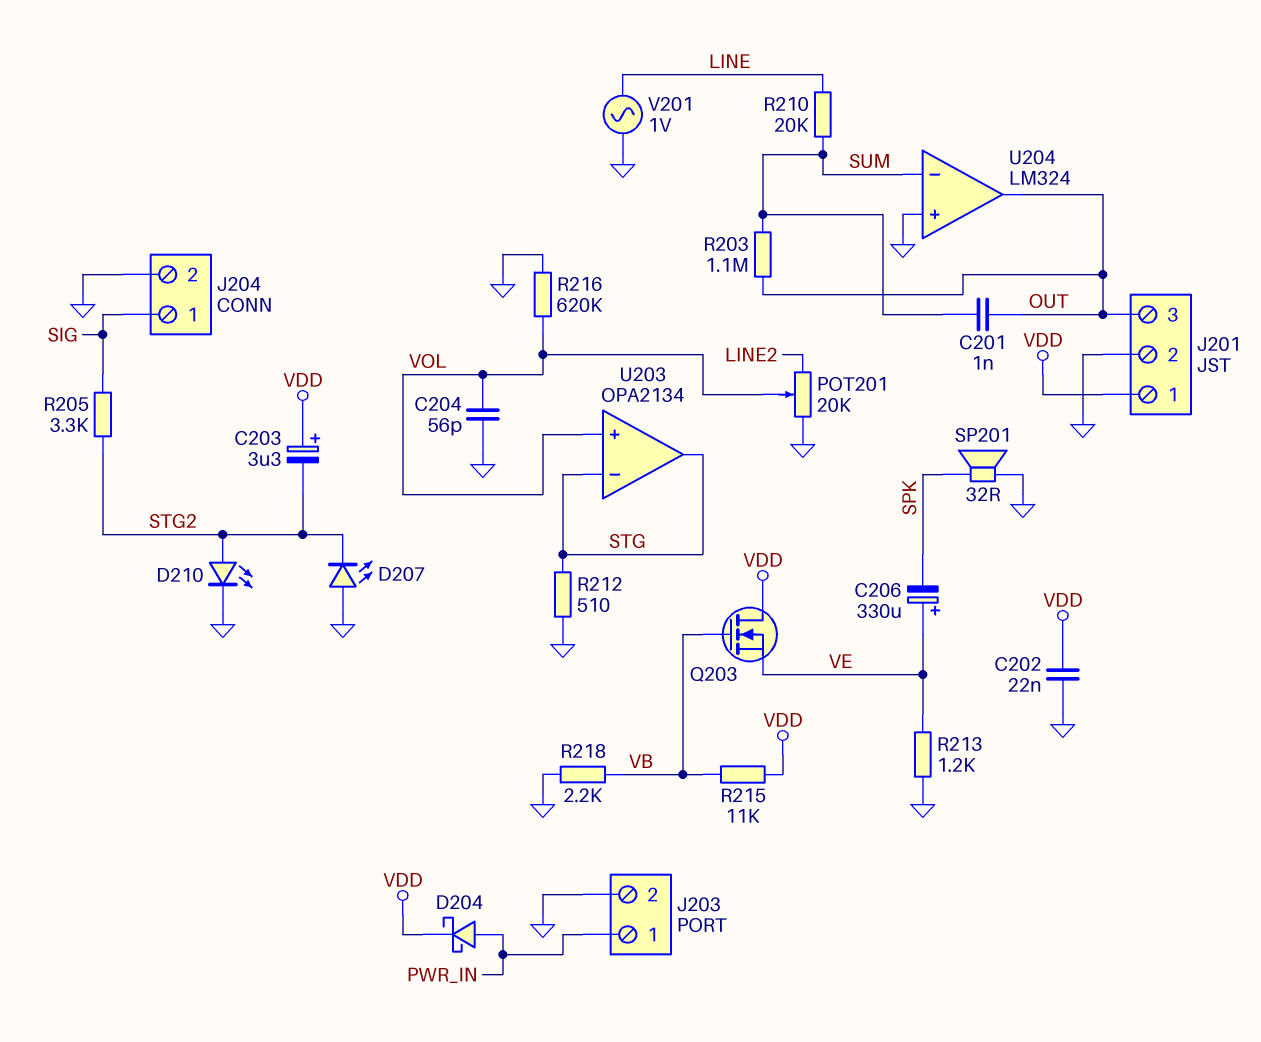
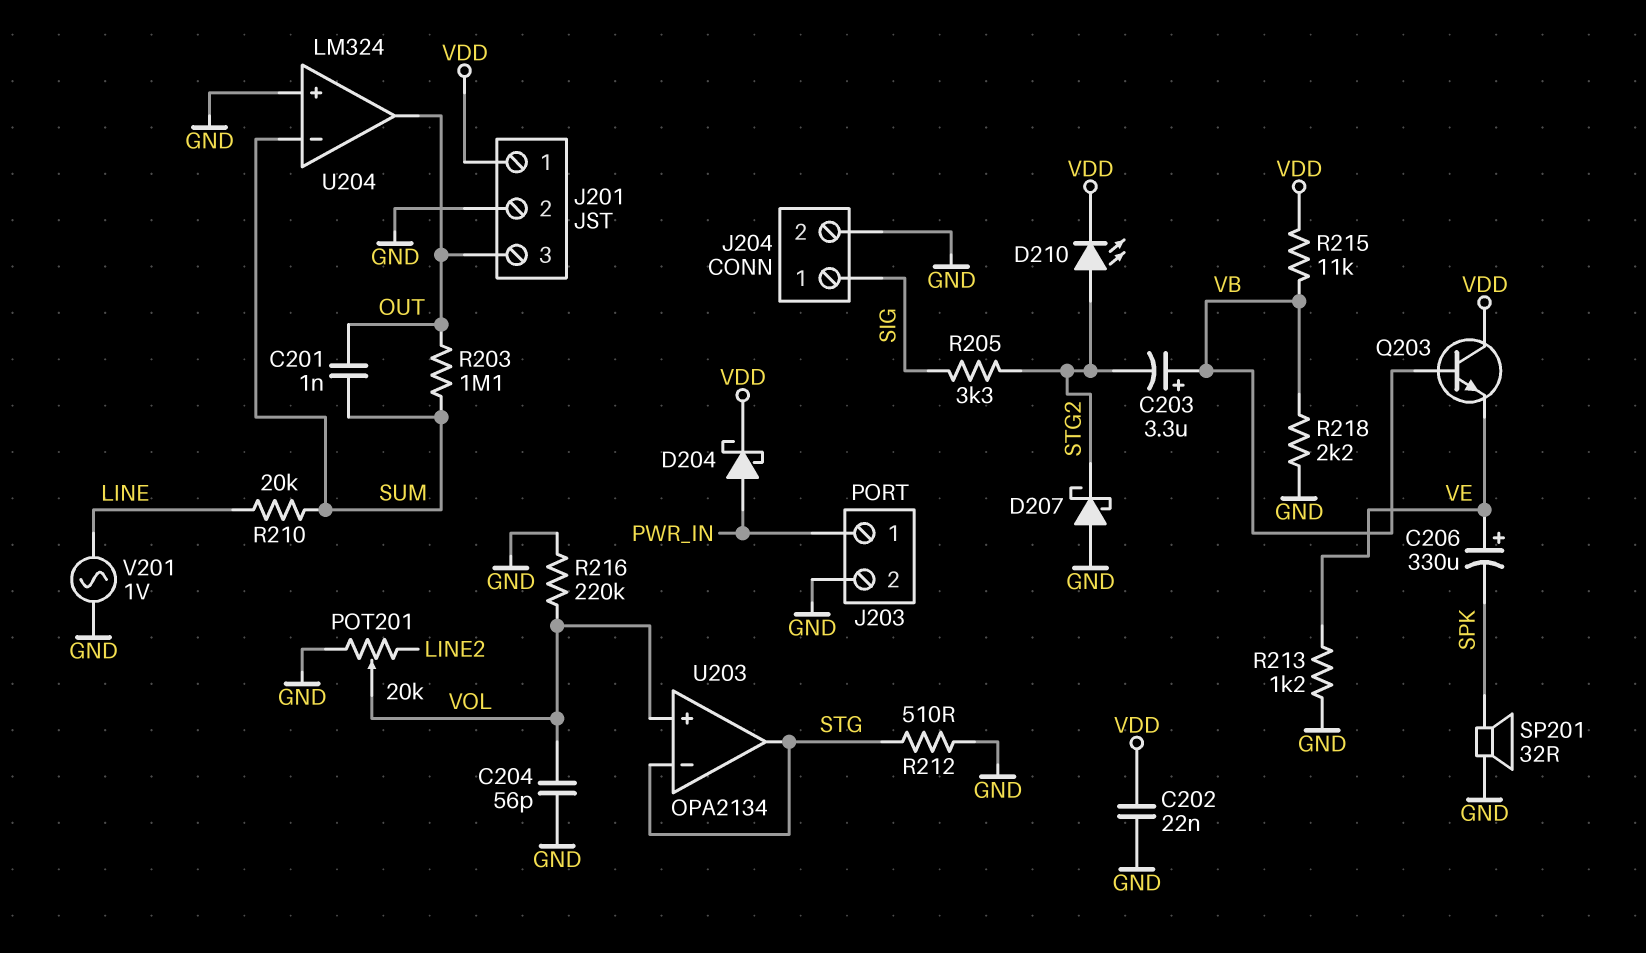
C203: 3.3uF (plus VDD, minus STG2) -> 3.3uF (plus VB, minus STG2)
D207: LED (A GND, K STG2) -> schottky (A GND, K STG2)
D210: LED (A STG2, K GND) -> LED (A STG2, K VDD)
Q203: NMOS (G VB, D VDD, S VE) -> NPN (B VB, C VDD, E VE)
R216: 620k (GND, VOL) -> 220k (GND, VOL)

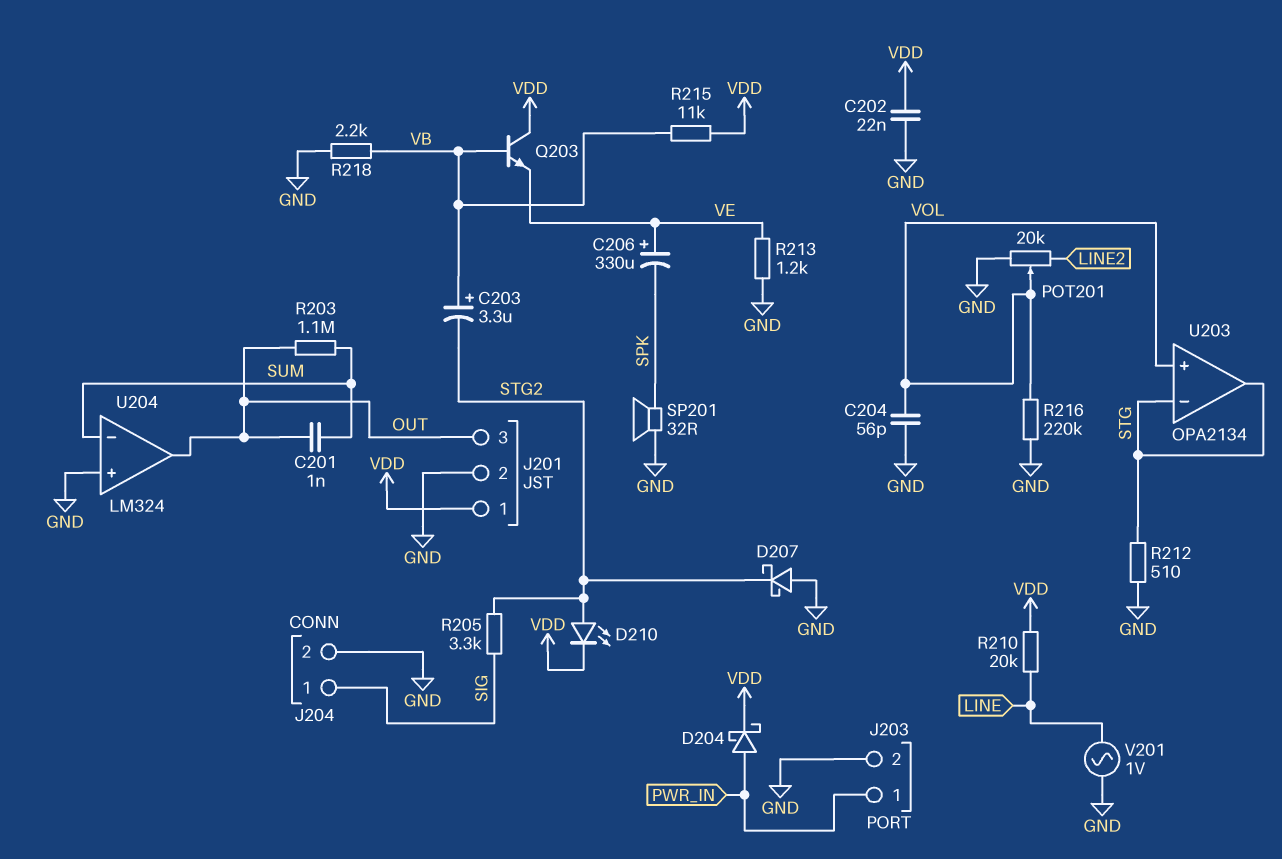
R210: 20k (LINE, SUM) -> 20k (LINE, VDD)

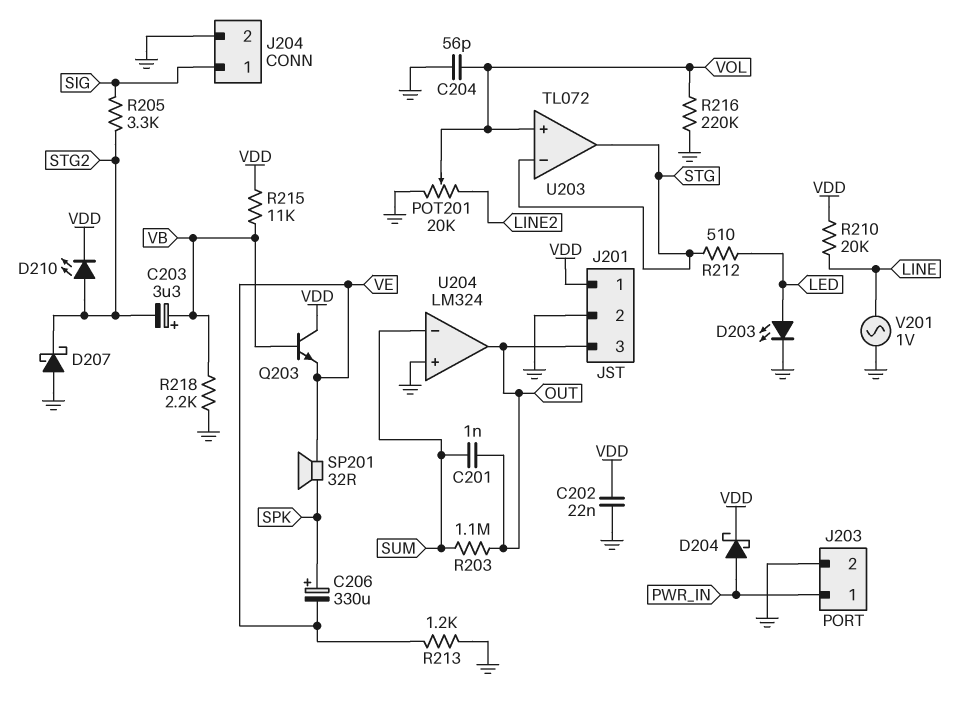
C206: 330uF (plus VE, minus SPK) -> 330uF (plus SPK, minus VE)
D203: none -> LED (A LED, K GND)
R212: 510 (GND, STG) -> 510 (LED, STG)
SP201: speaker 32R (GND, SPK) -> speaker 32R (SPK, VE)
U203: OPA2134 -> TL072

